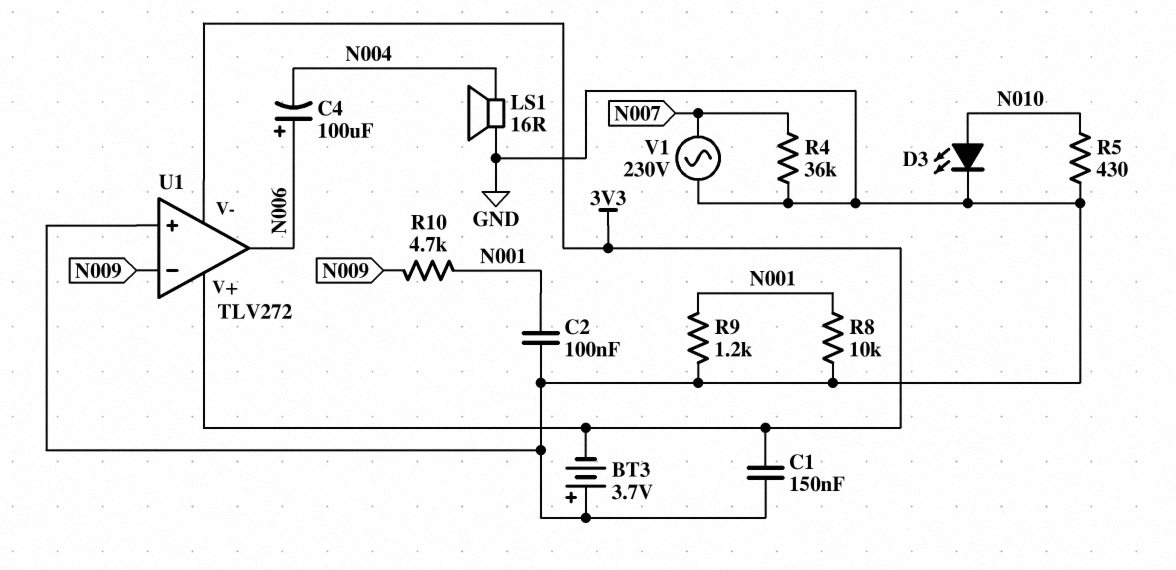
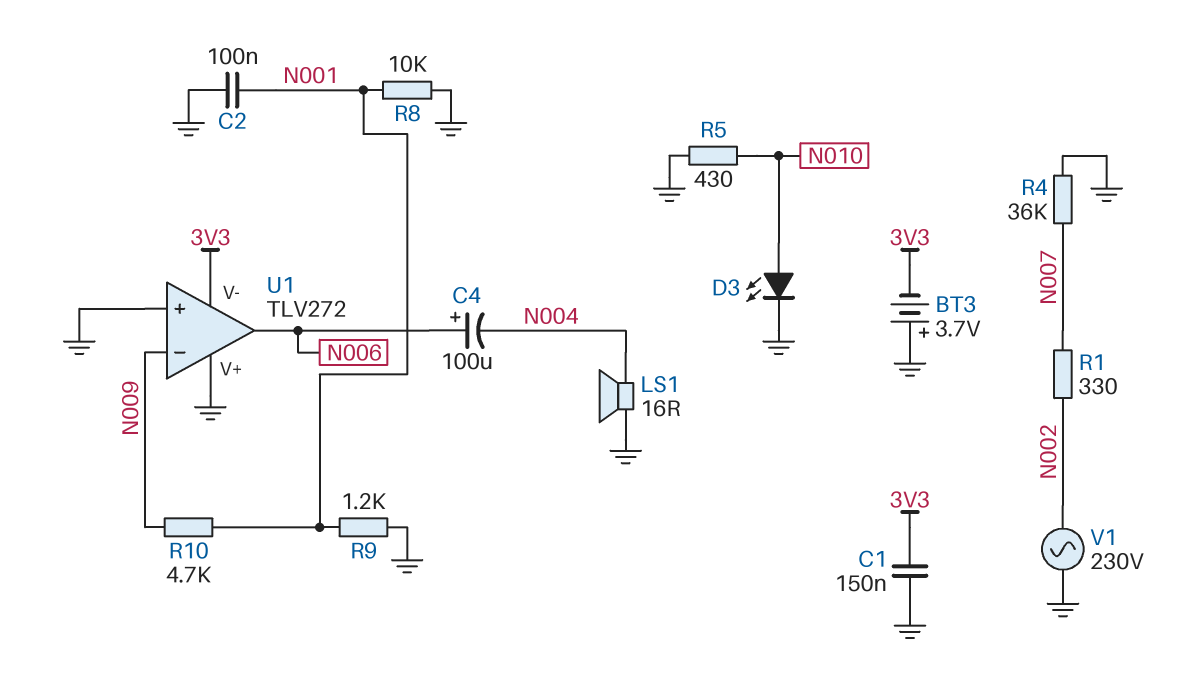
R1: none -> 330 (N002, N007)
U1 pin V+: 3V3 -> GND
V1: AC 230V (GND, N007) -> AC 230V (GND, N002)

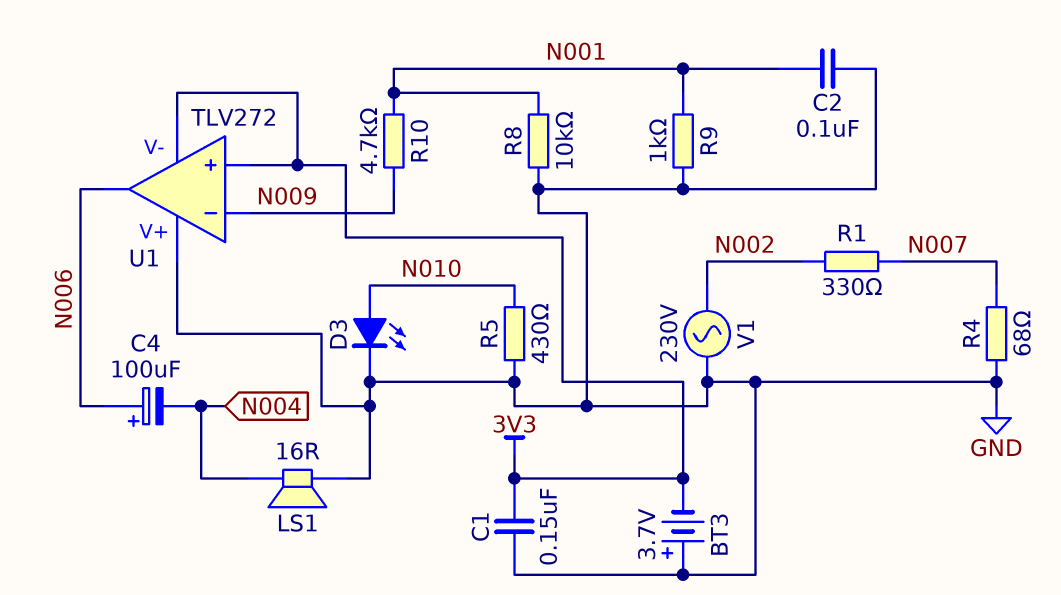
R4: 36k (GND, N007) -> 68 (GND, N007)
R9: 1.2k (GND, N001) -> 1k (GND, N001)
U1 pin in+: GND -> 3V3

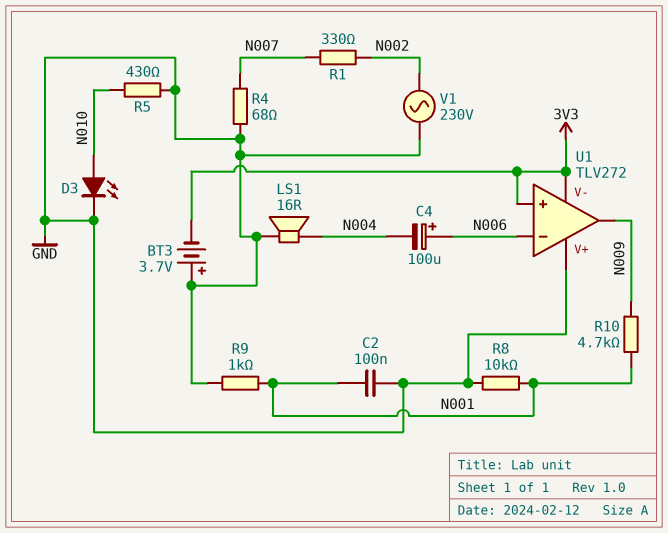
C1: 150nF (3V3, GND) -> none
U1 pin in-: N009 -> N006
U1 pin out: N006 -> N009

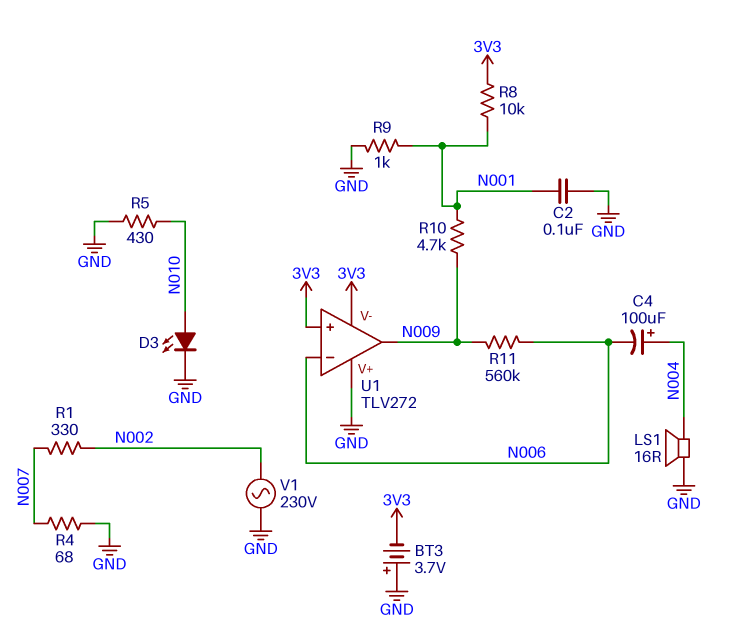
C4: 100uF (plus N006, minus N004) -> 100uF (plus N004, minus N006)
R8: 10k (GND, N001) -> 10k (3V3, N001)
R11: none -> 560k (N006, N009)

